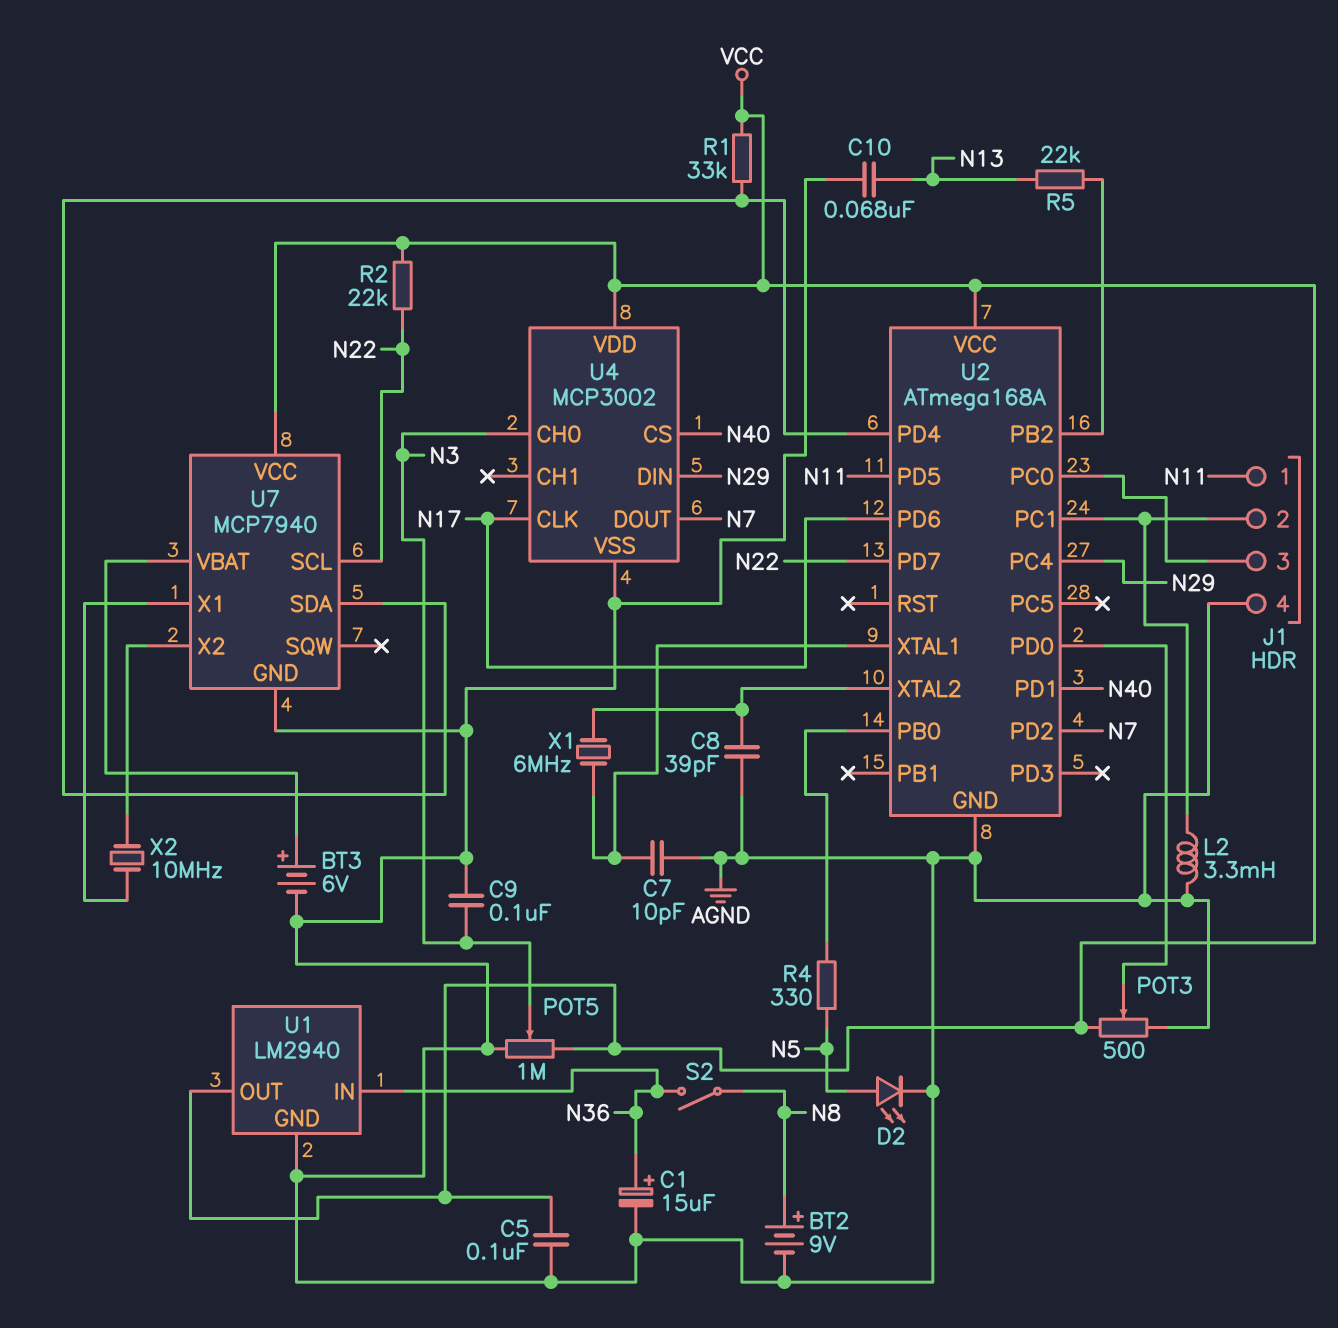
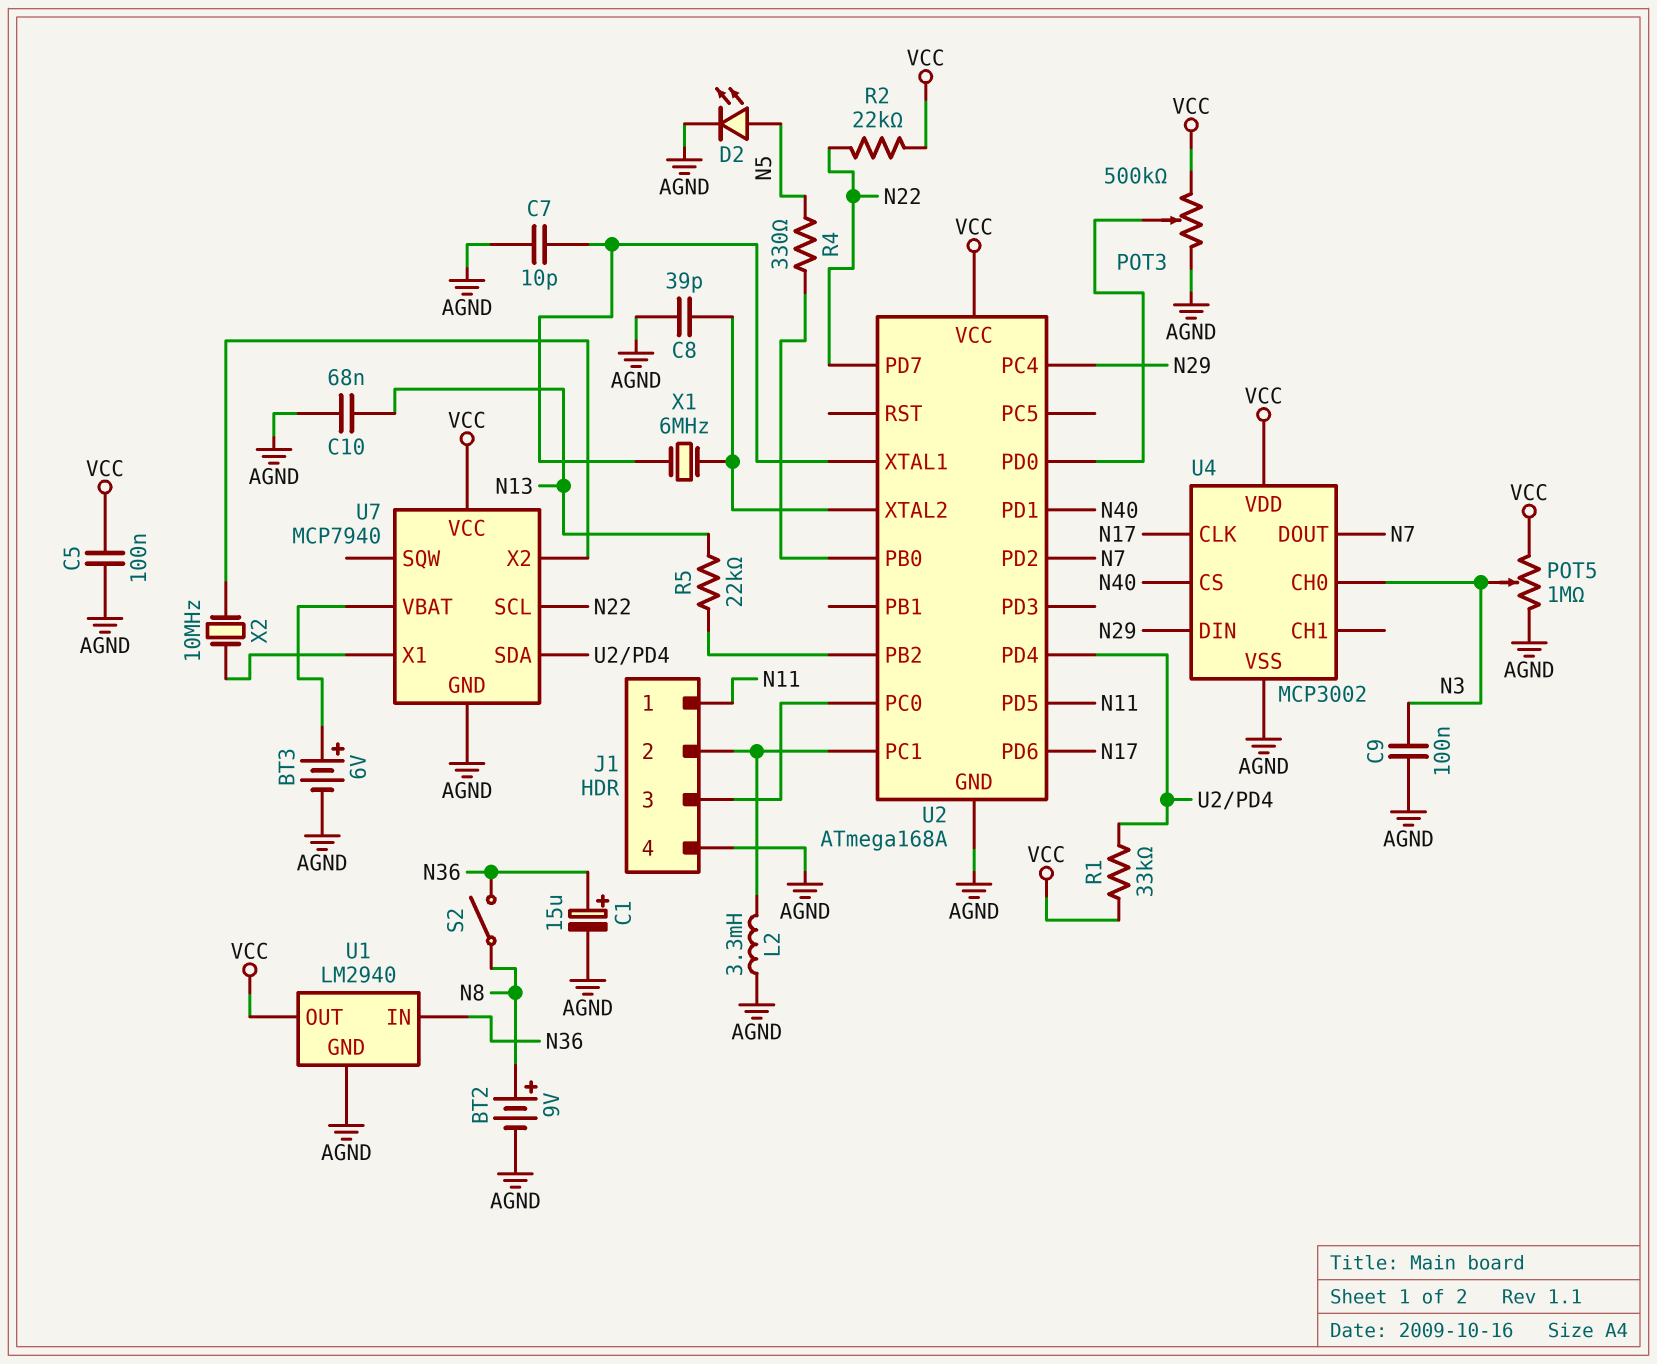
POT3: 500 (AGND, VCC, wiper U2/PD0) -> 500k (AGND, VCC, wiper U2/PD0)

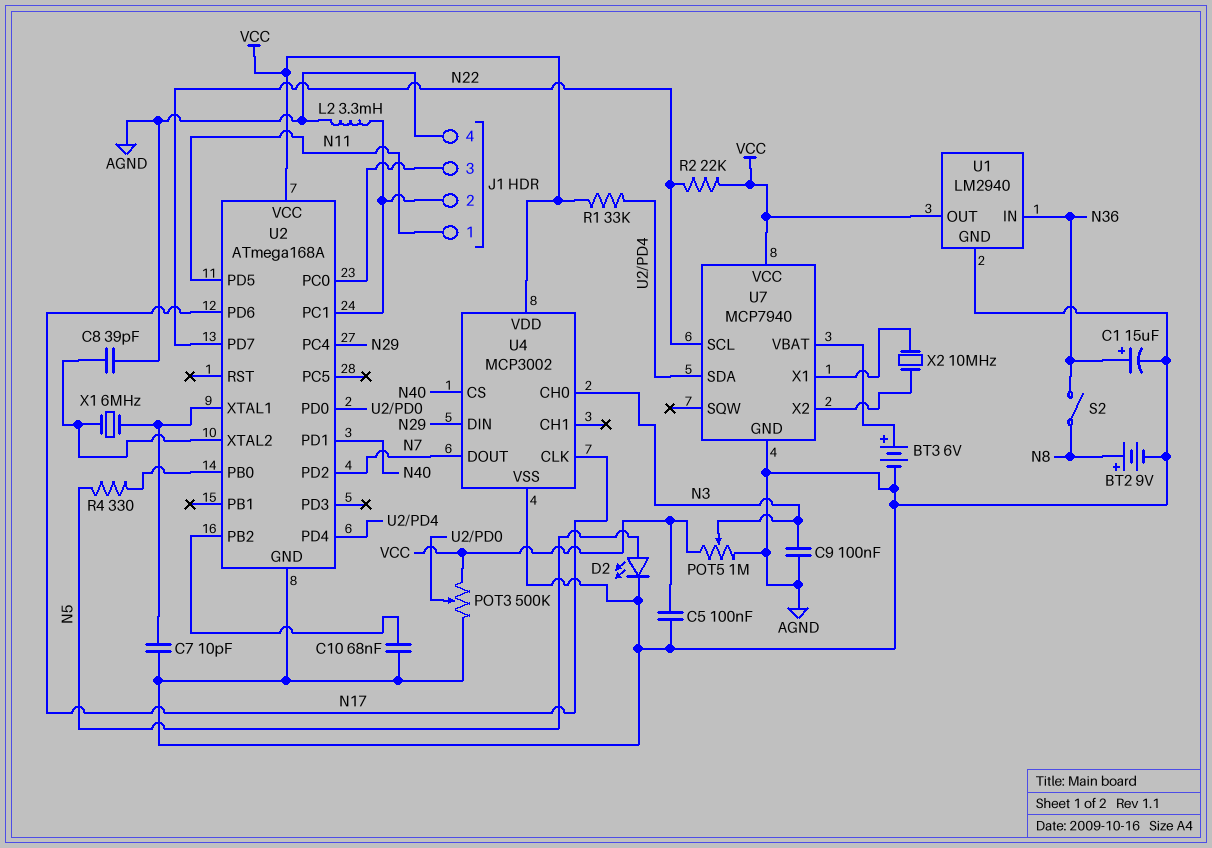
C10: 68nF (AGND, N13) -> 68nF (AGND, U2/PB2)
R5: 22k (N13, U2/PB2) -> none

